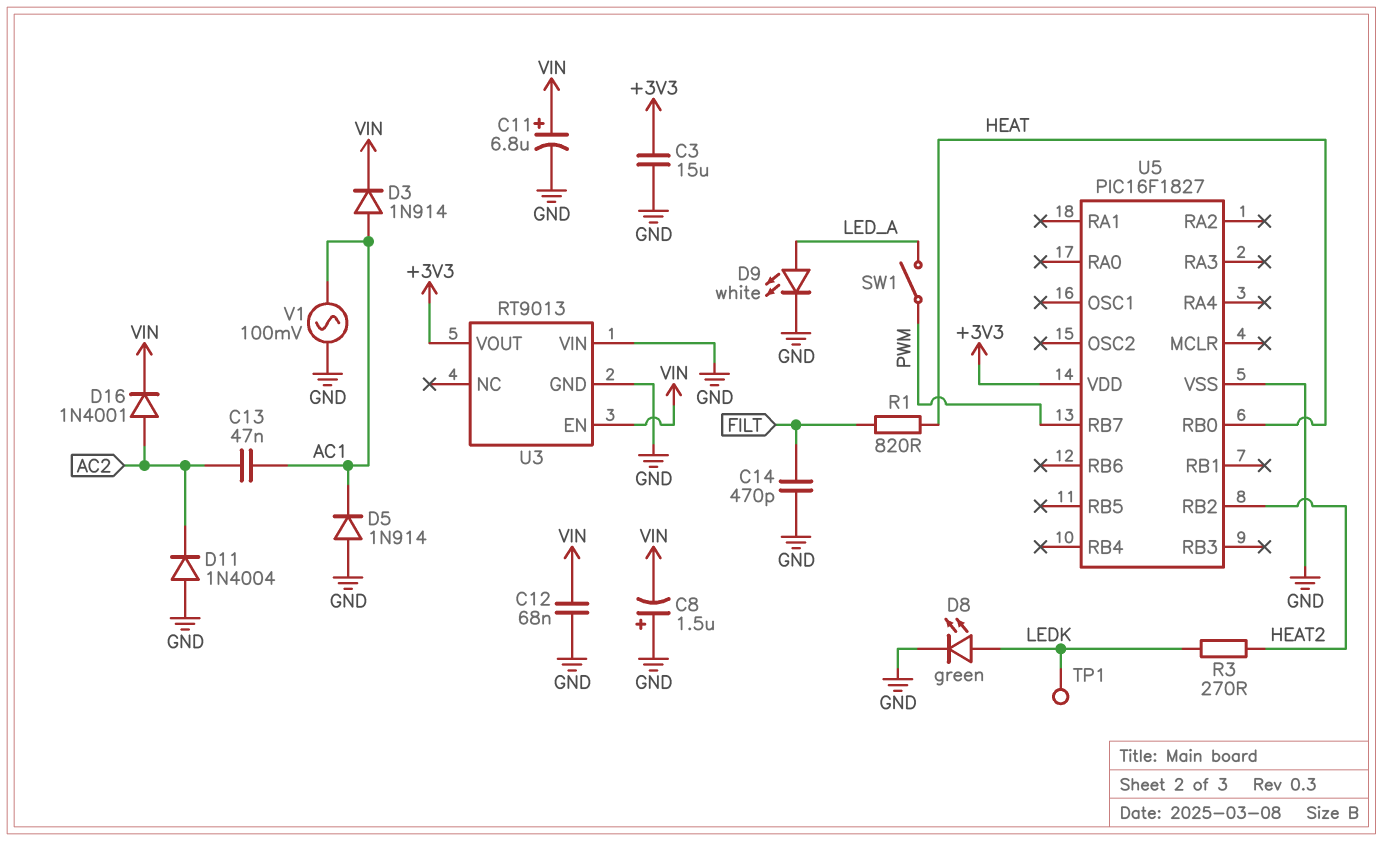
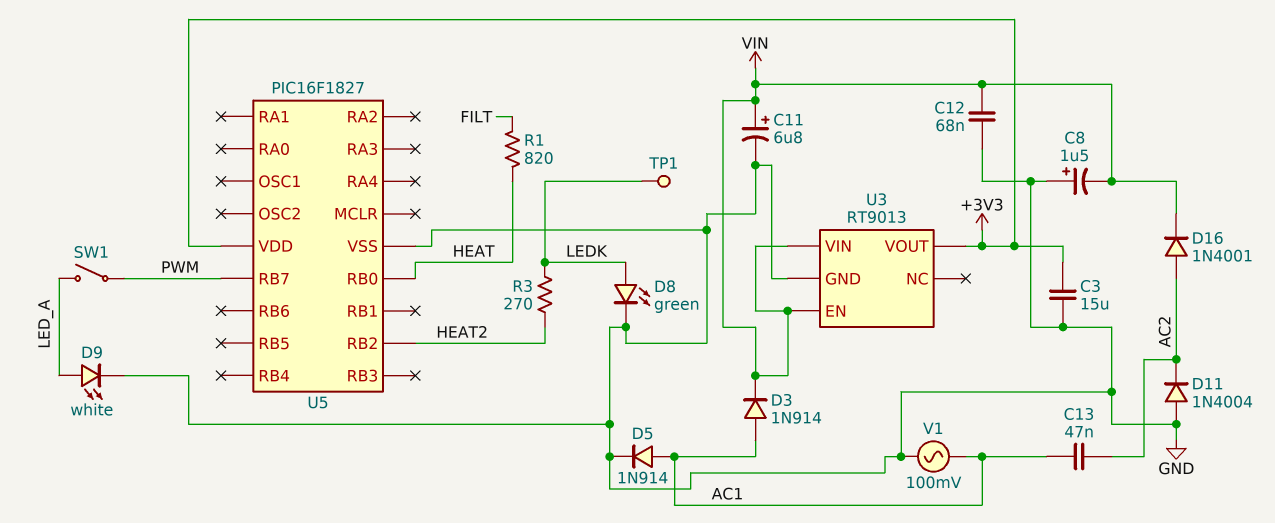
C14: 470pF (FILT, GND) -> none
D5: diode 1N914 (A GND, K AC1) -> diode 1N914 (A AC1, K GND)
U3 pin VIN: GND -> VIN

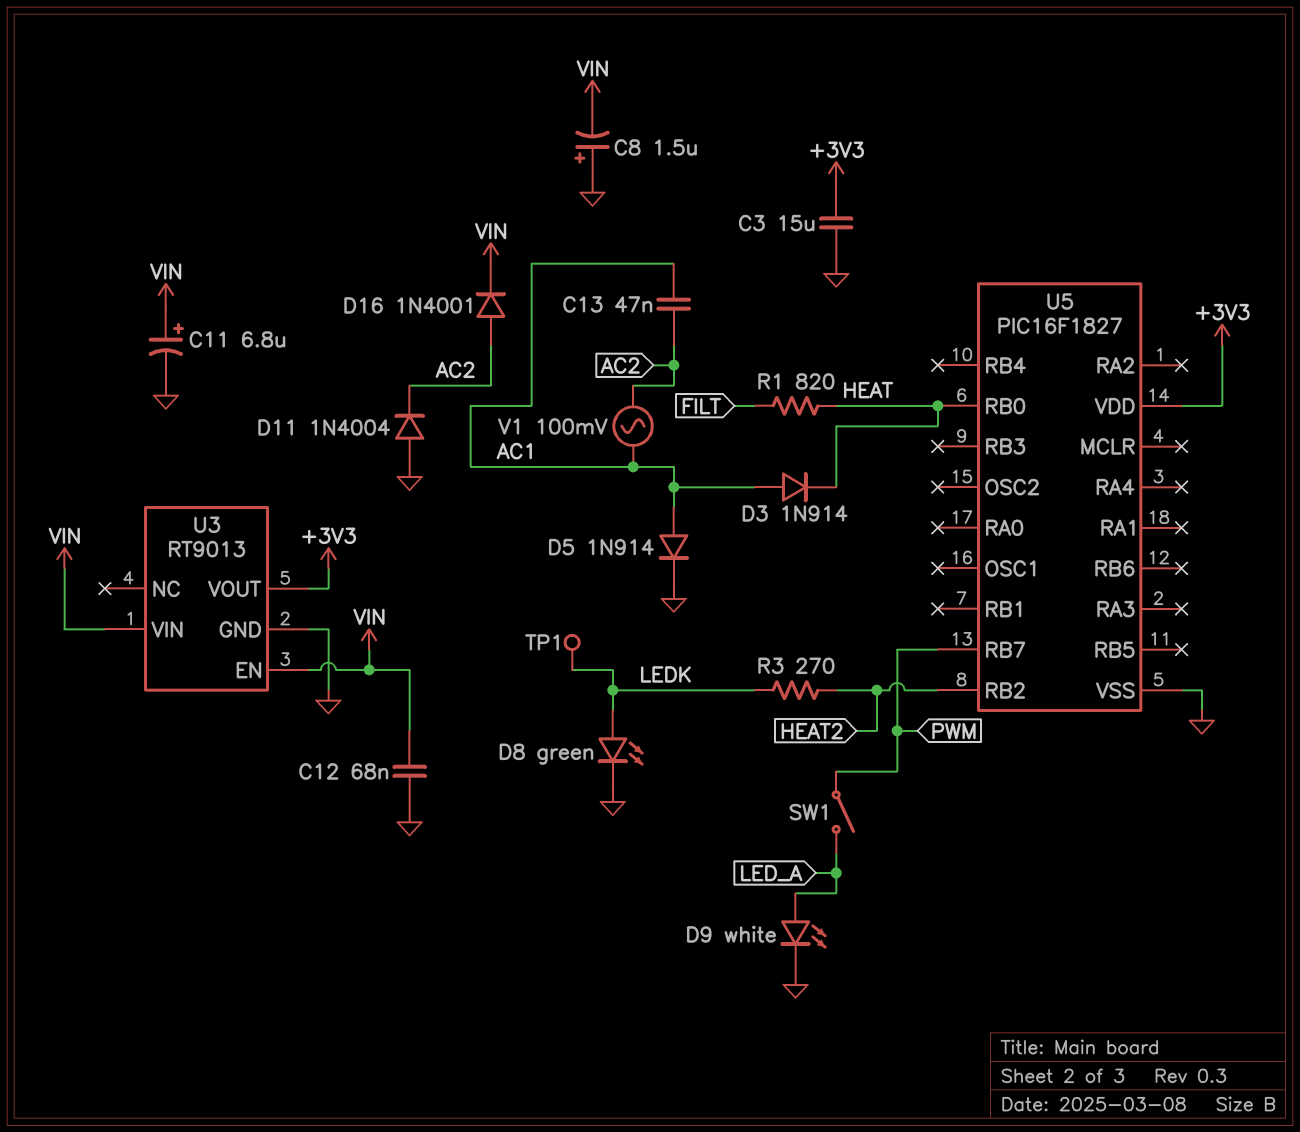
D3: diode 1N914 (A AC1, K VIN) -> diode 1N914 (A AC1, K HEAT)
V1: AC 100mV (AC1, GND) -> AC 100mV (AC1, AC2)

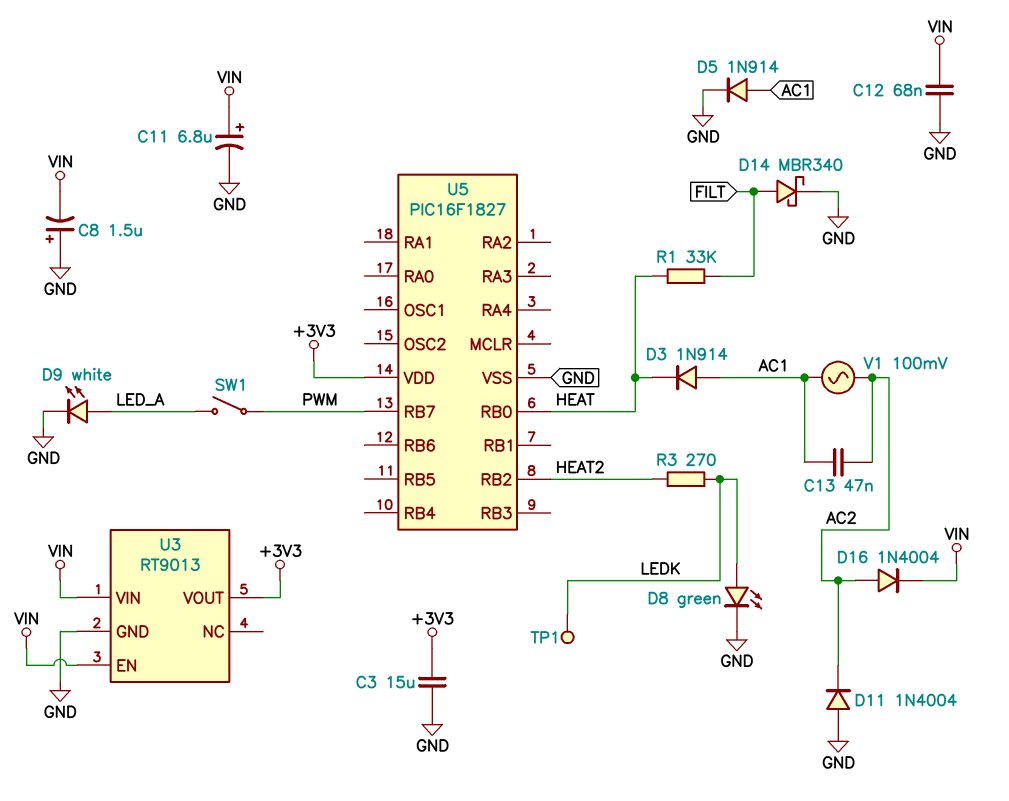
D14: none -> schottky MBR340 (A FILT, K GND)
D16: diode 1N4001 (A AC2, K VIN) -> diode 1N4004 (A AC2, K VIN)
R1: 820 (FILT, HEAT) -> 33k (FILT, HEAT)

